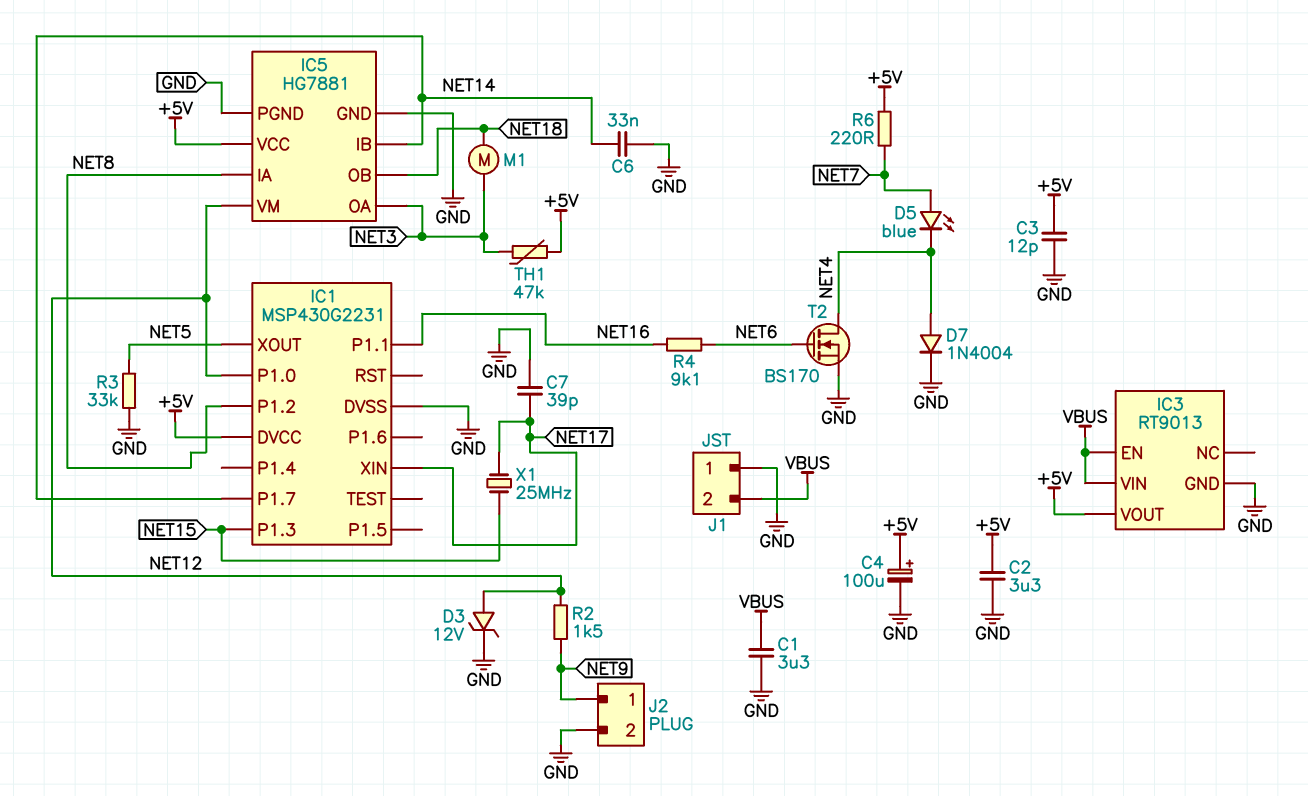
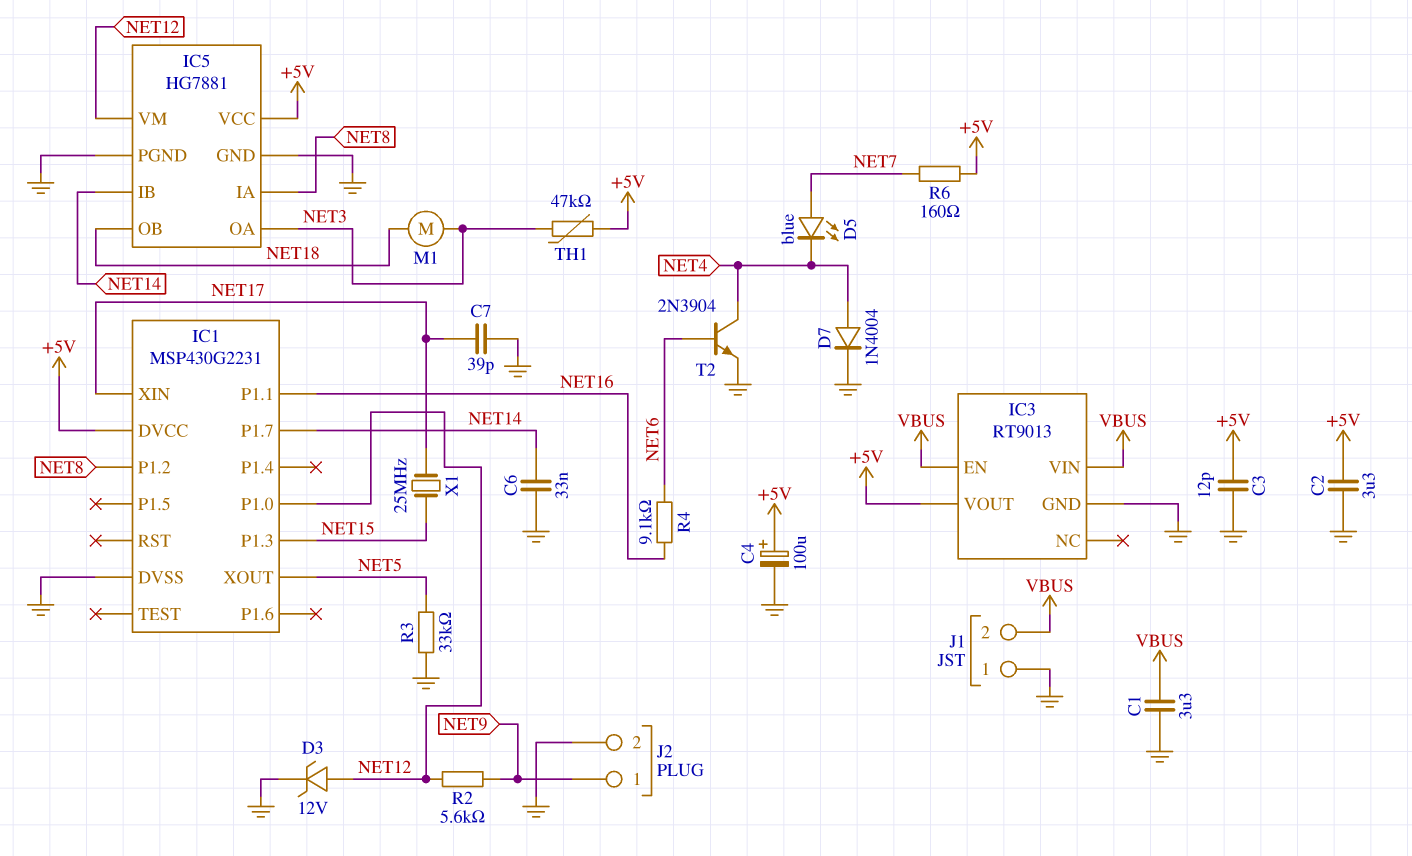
R2: 1.5k (NET9, NET12) -> 5.6k (NET9, NET12)
R6: 220 (+5V, NET7) -> 160 (+5V, NET7)
T2: NMOS BS170 (G NET6, D NET4, S GND) -> NPN 2N3904 (B NET6, C NET4, E GND)

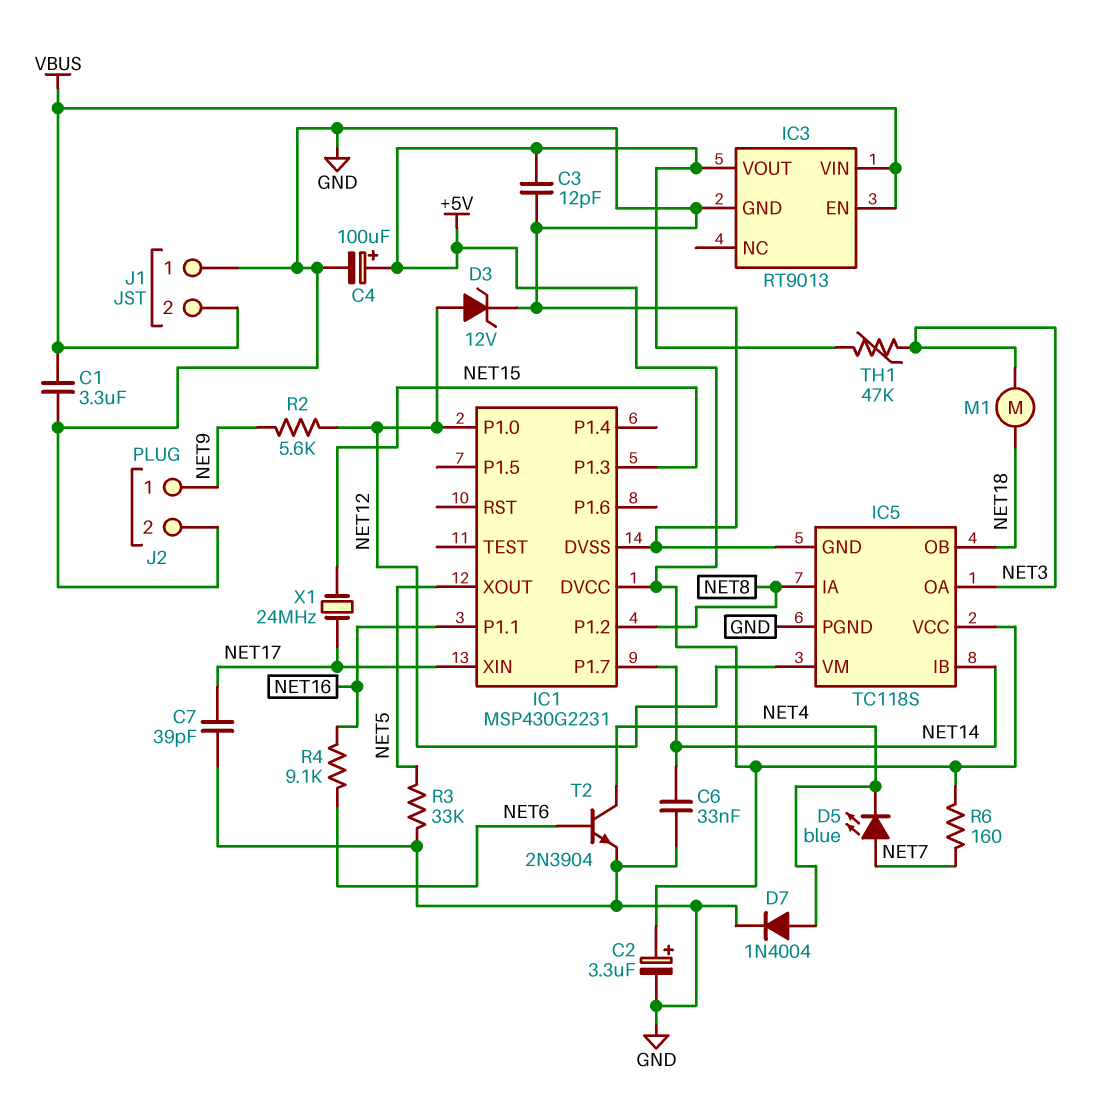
C2: 3.3uF (+5V, GND) -> 3.3uF (plus +5V, minus GND)
IC5: HG7881 -> TC118S
X1: 25MHz (NET15, NET17) -> 24MHz (NET15, NET17)

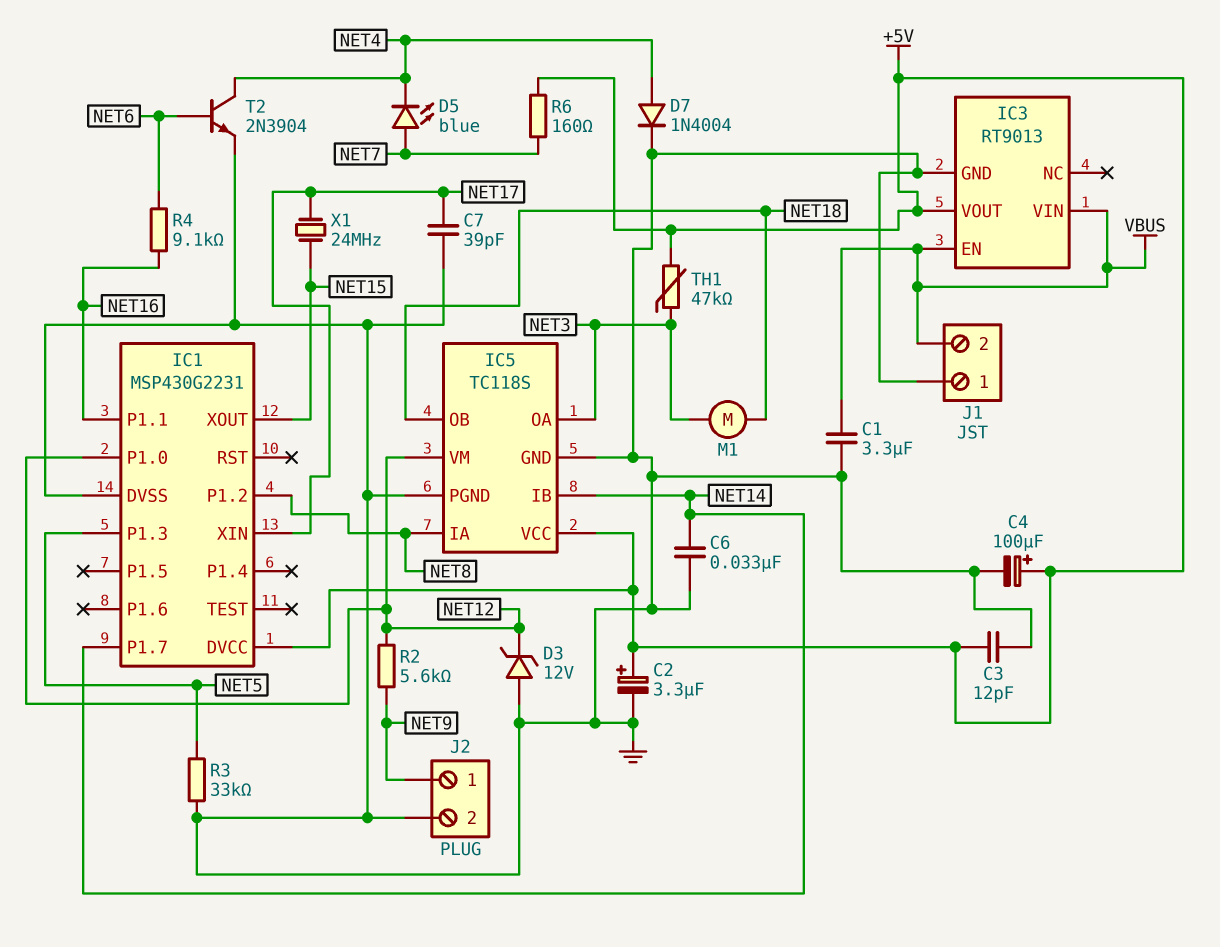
D3: zener 12V (A NET12, K GND) -> zener 12V (A GND, K NET12)
IC1 pin P1.3: NET15 -> NET5
IC1 pin XOUT: NET5 -> NET15

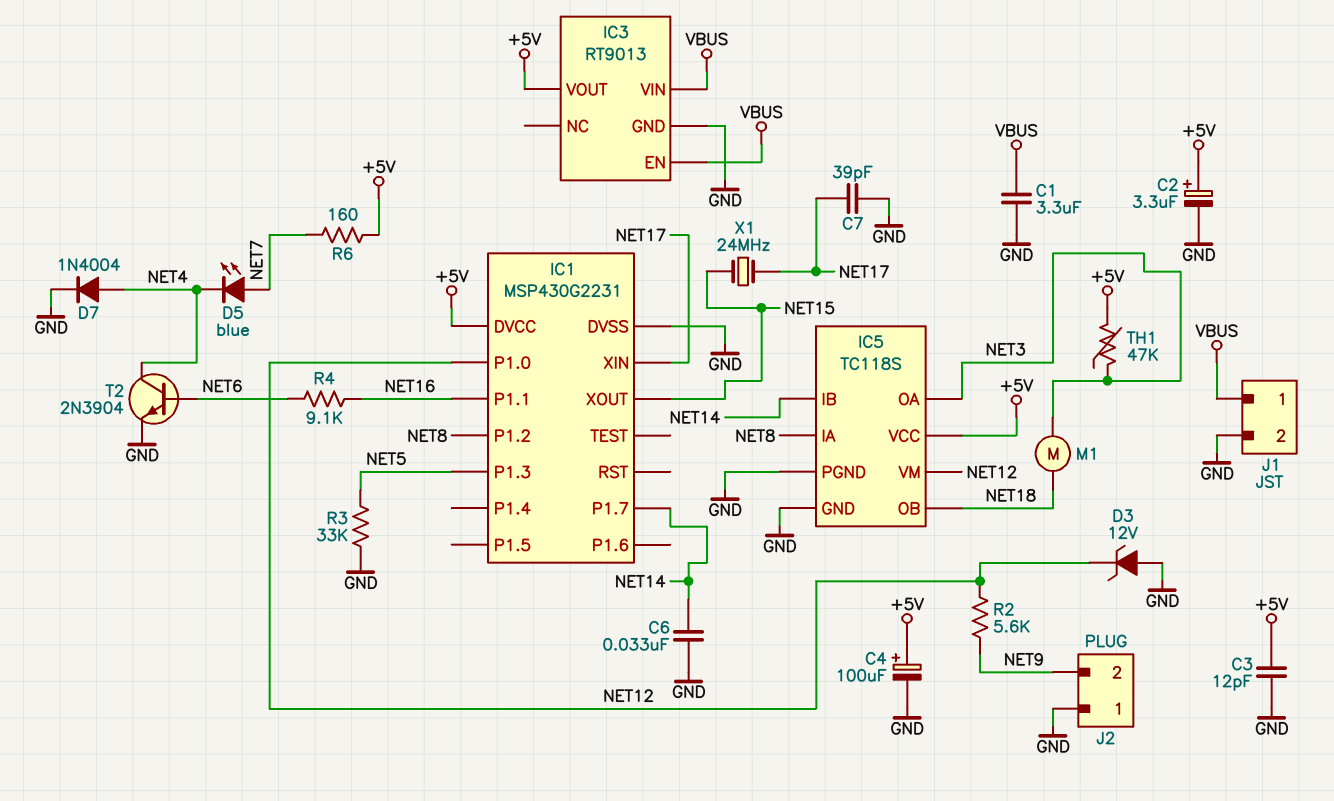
J1 pin 1: GND -> VBUS
J1 pin 2: VBUS -> GND
J2 pin 1: NET9 -> GND
J2 pin 2: GND -> NET9

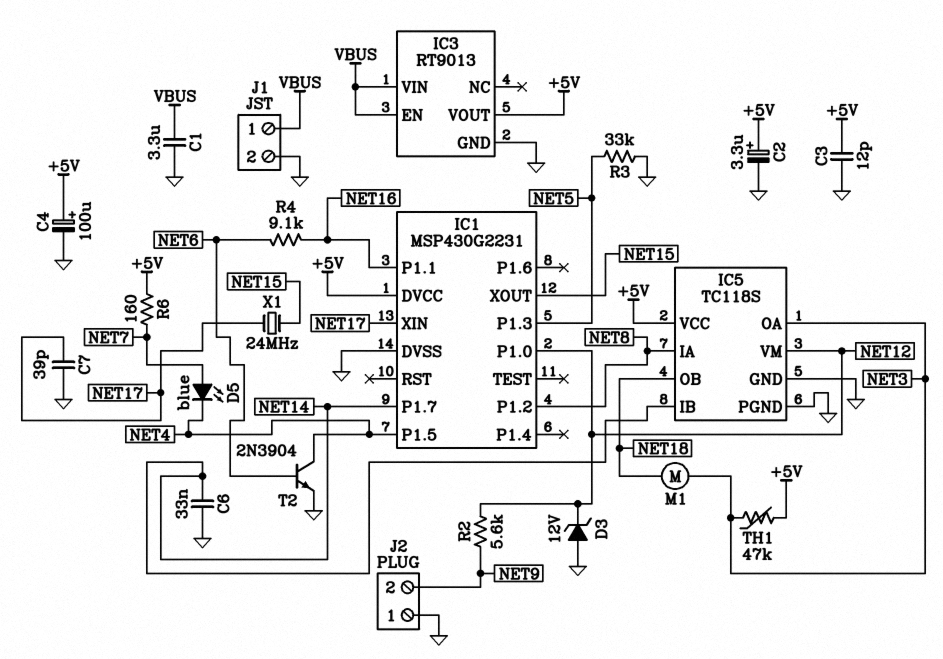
D7: diode 1N4004 (A NET4, K GND) -> none
IC1 pin P1.5: none -> NET4

